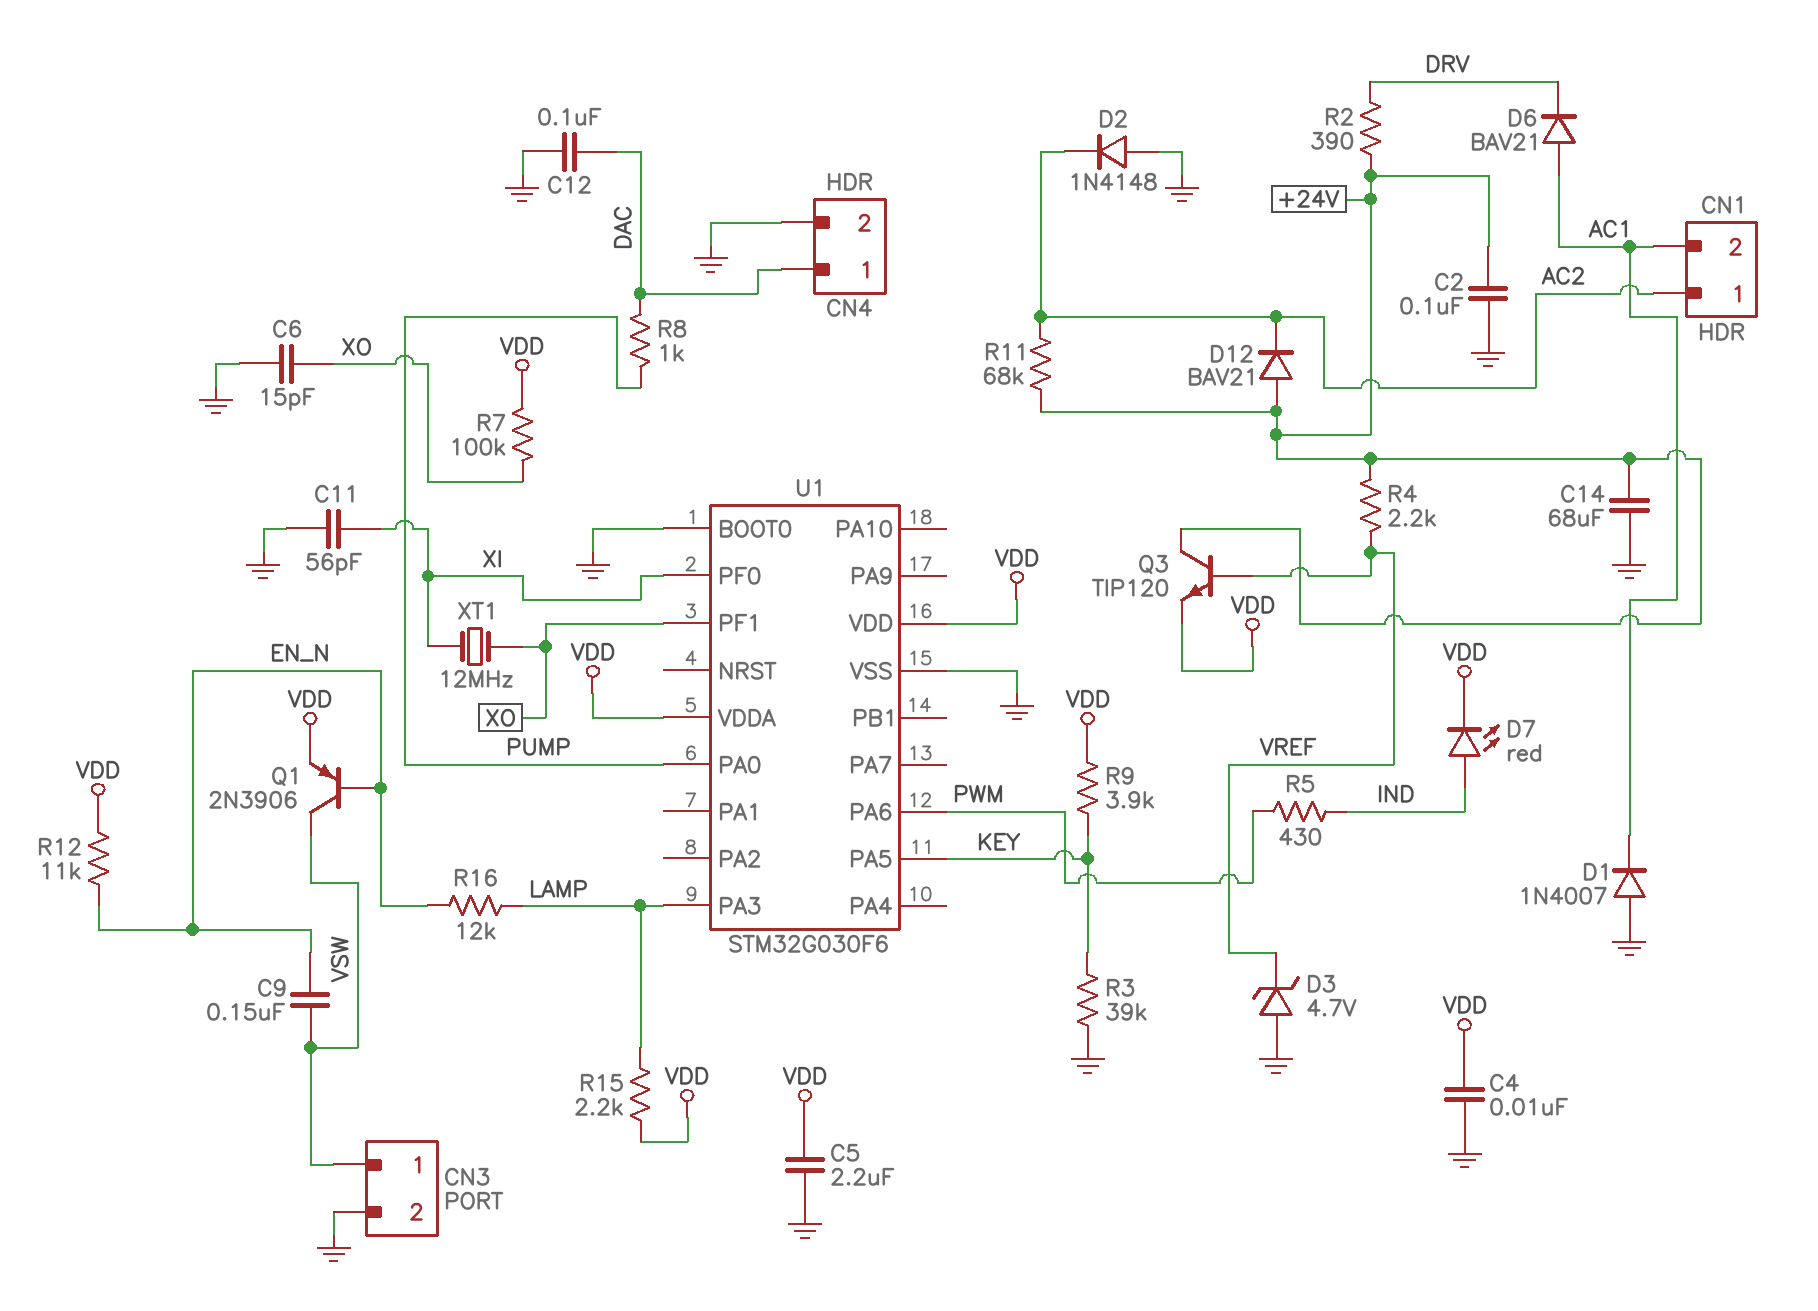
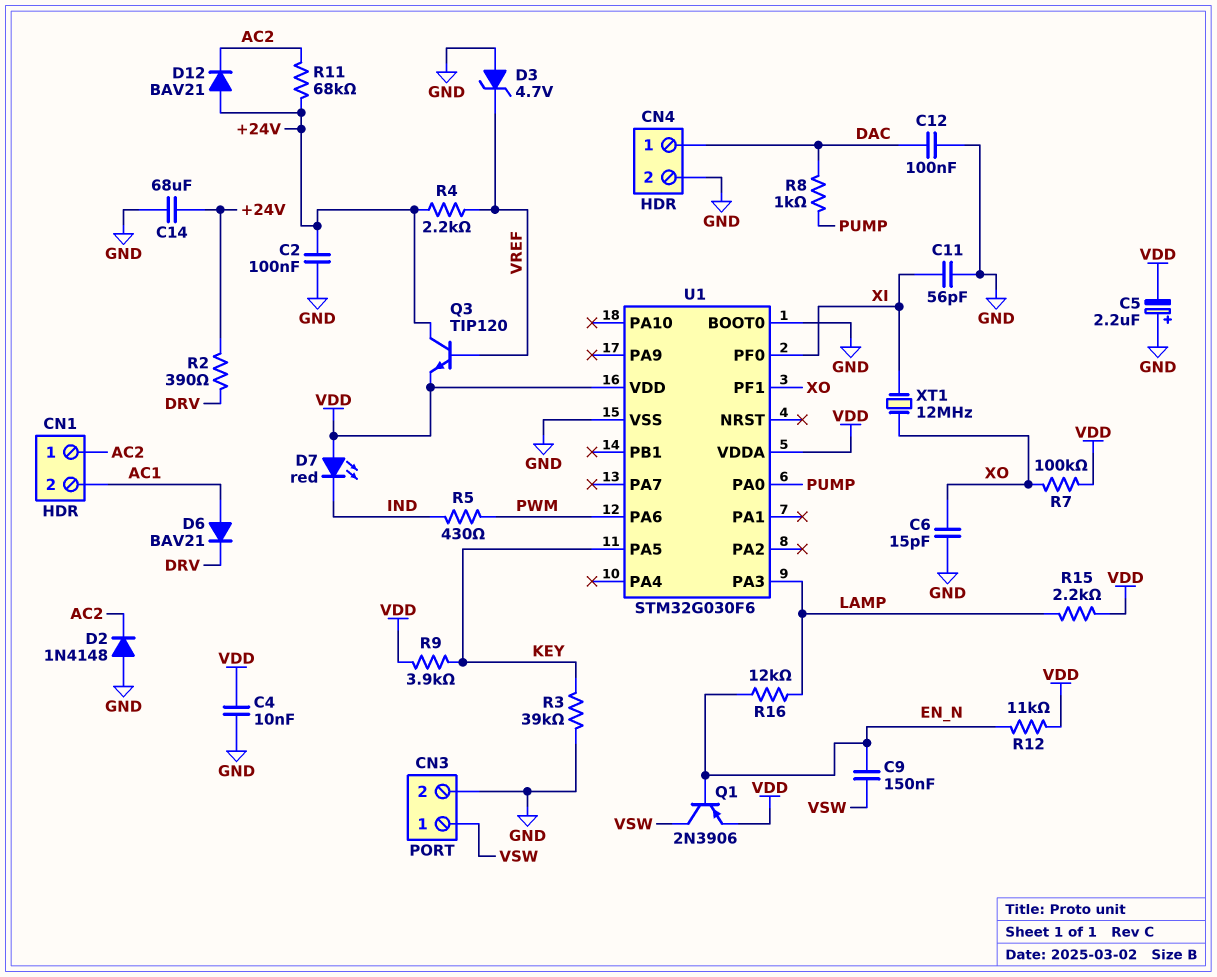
C5: 2.2uF (GND, VDD) -> 2.2uF (plus GND, minus VDD)
D1: diode 1N4007 (A GND, K AC1) -> none
D7: LED red (A IND, K VDD) -> LED red (A VDD, K IND)

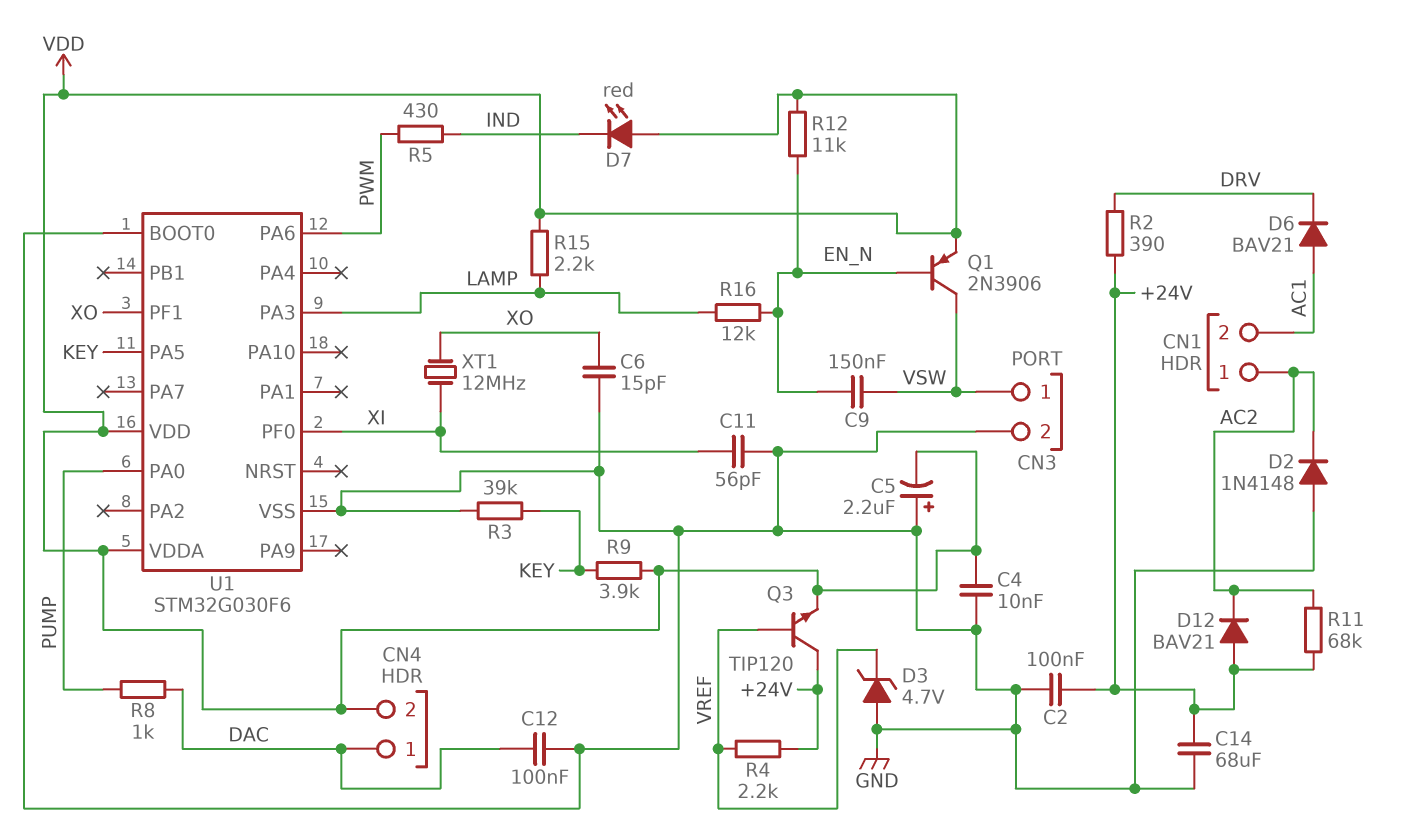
CN4 pin 2: GND -> VDD
R7: 100k (VDD, XO) -> none

